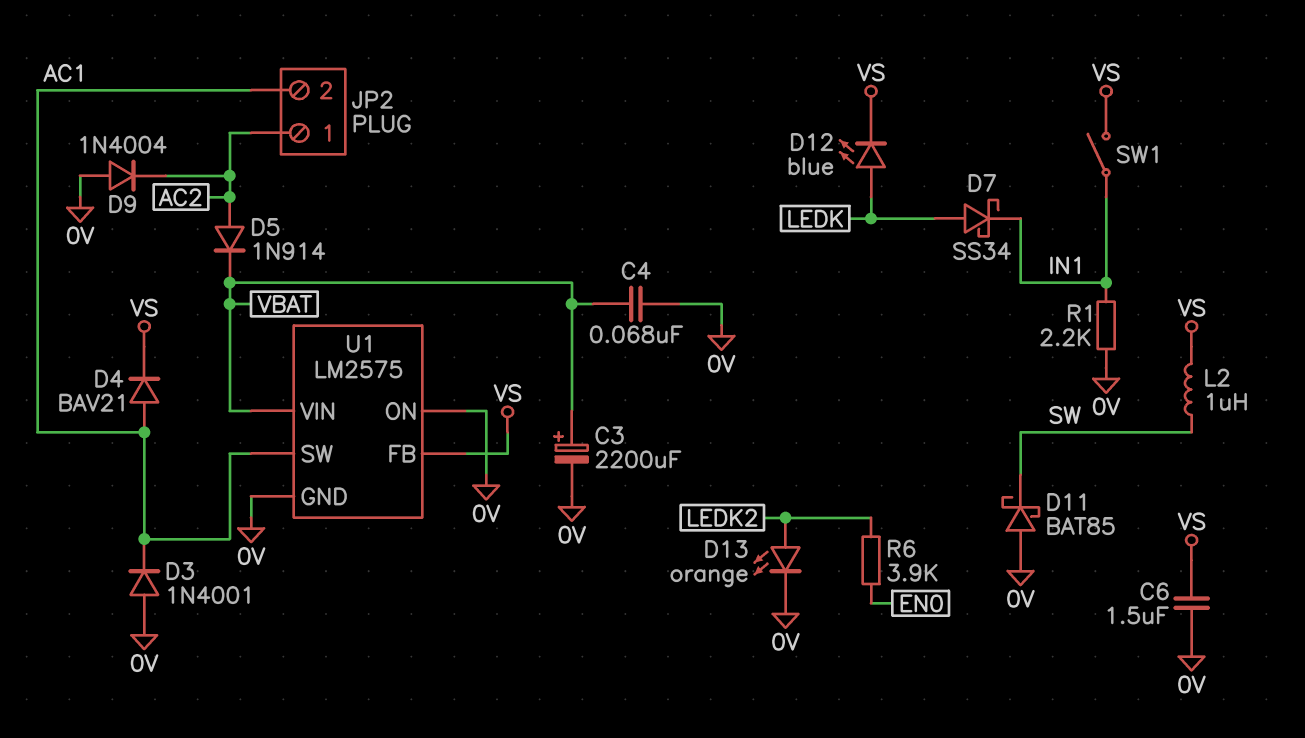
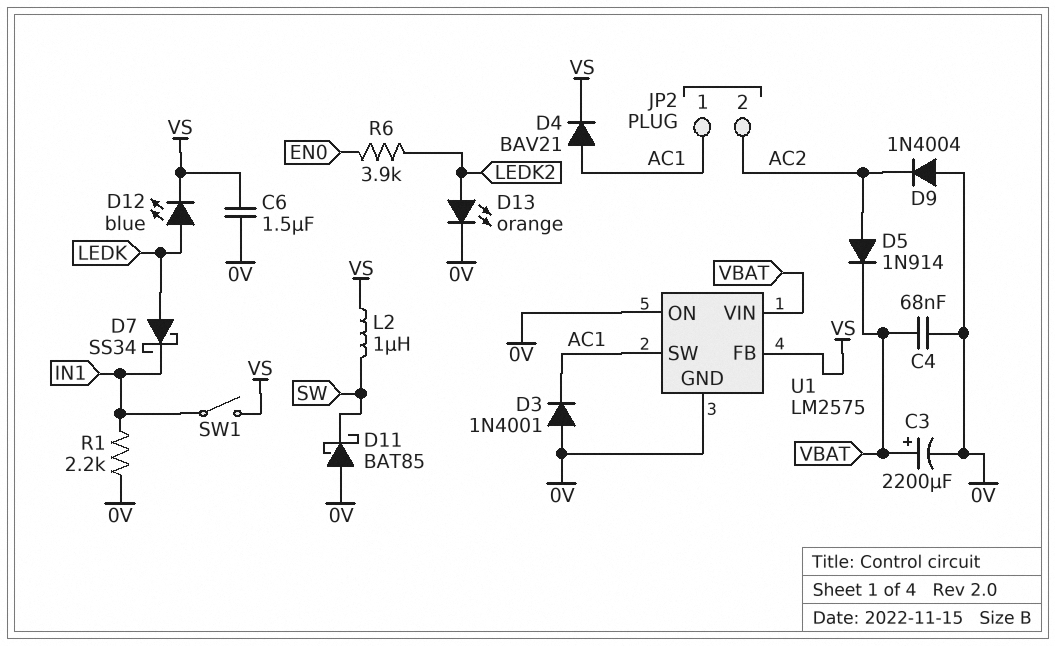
JP2 pin 1: AC2 -> AC1
JP2 pin 2: AC1 -> AC2

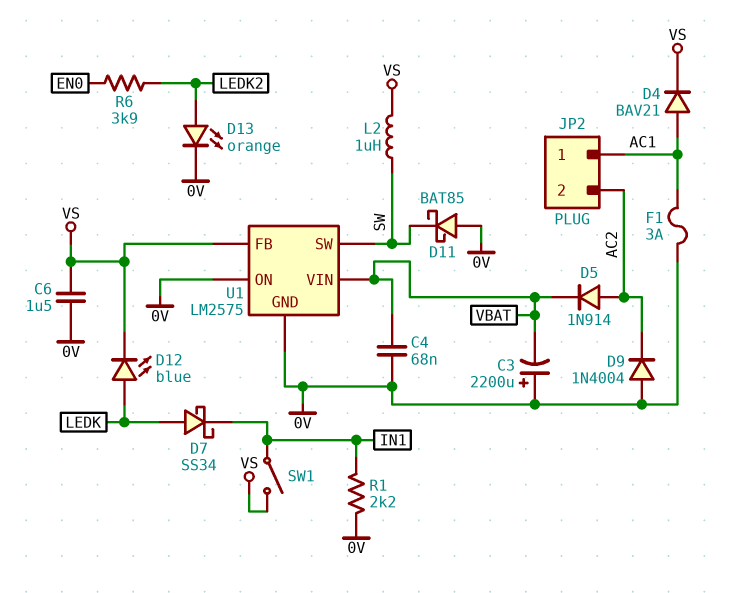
C3: 2200uF (plus VBAT, minus 0V) -> 2200uF (plus 0V, minus VBAT)
D3: diode 1N4001 (A 0V, K AC1) -> none
F1: none -> 3A (0V, AC1)
U1 pin SW: AC1 -> SW

